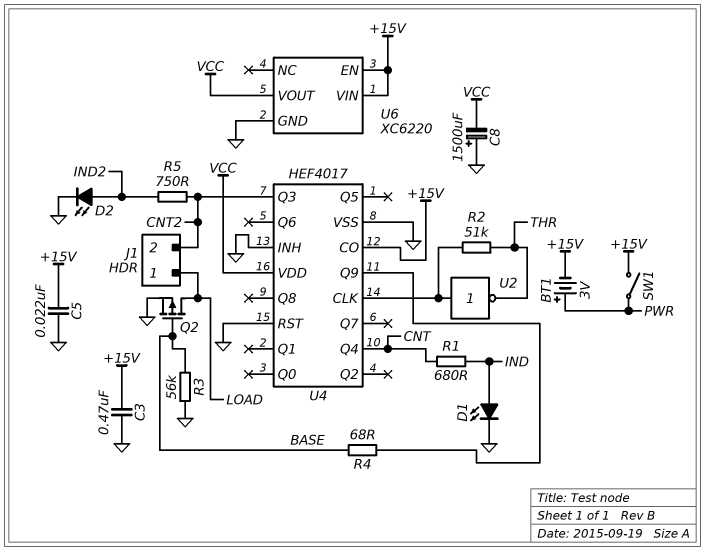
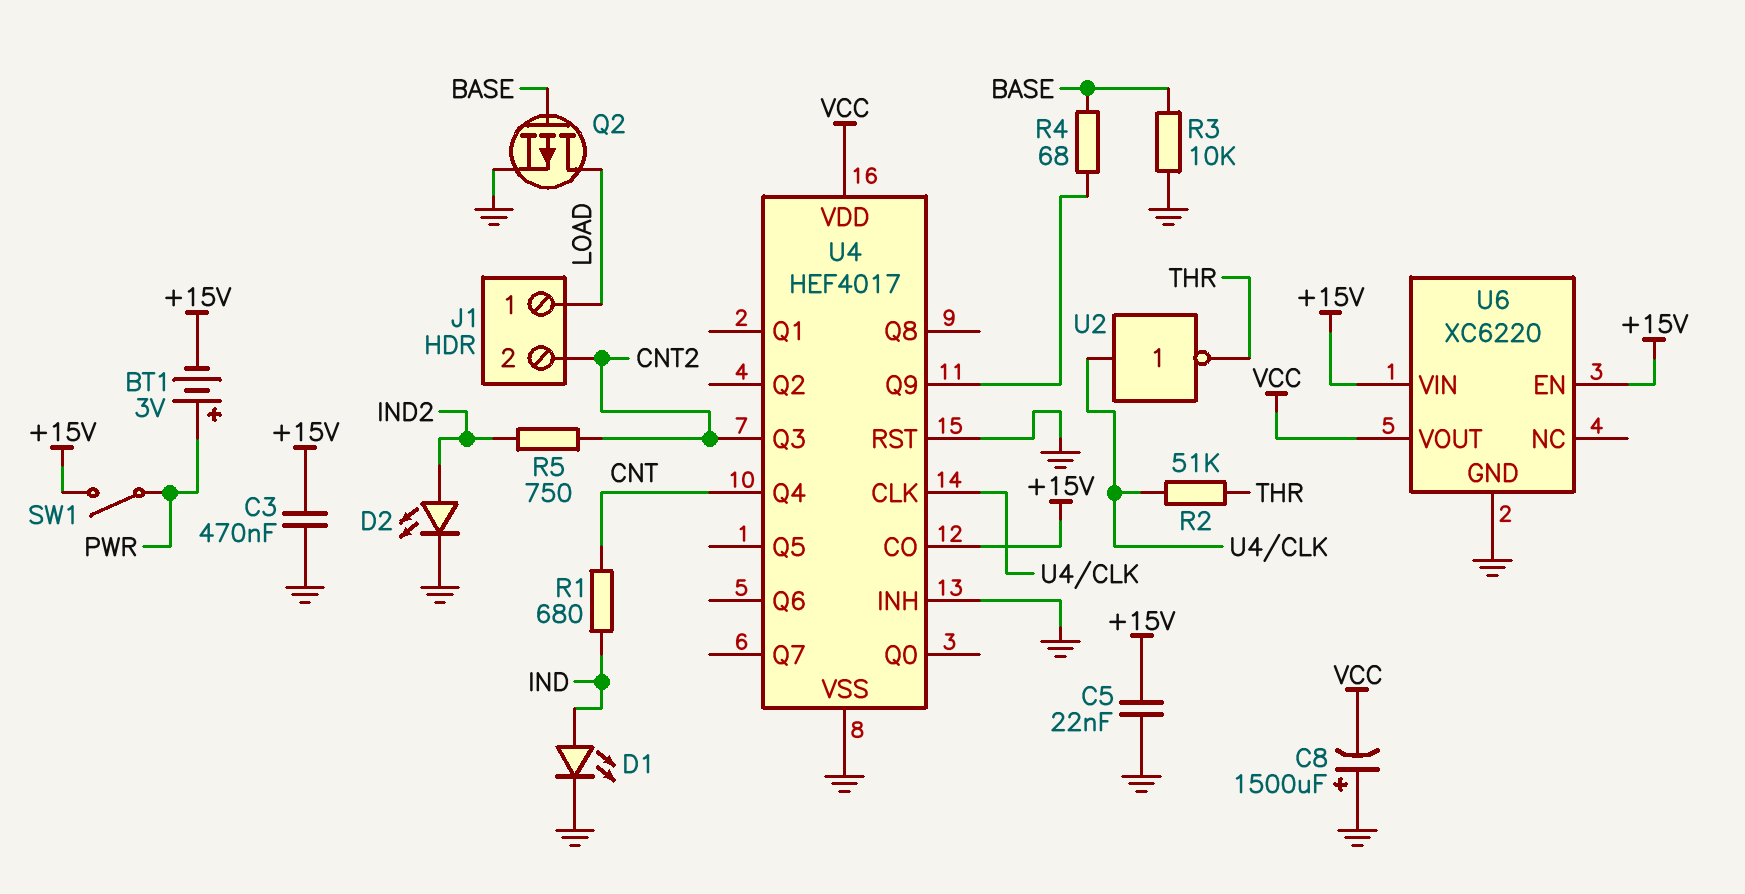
R3: 56k (BASE, GND) -> 10k (BASE, GND)

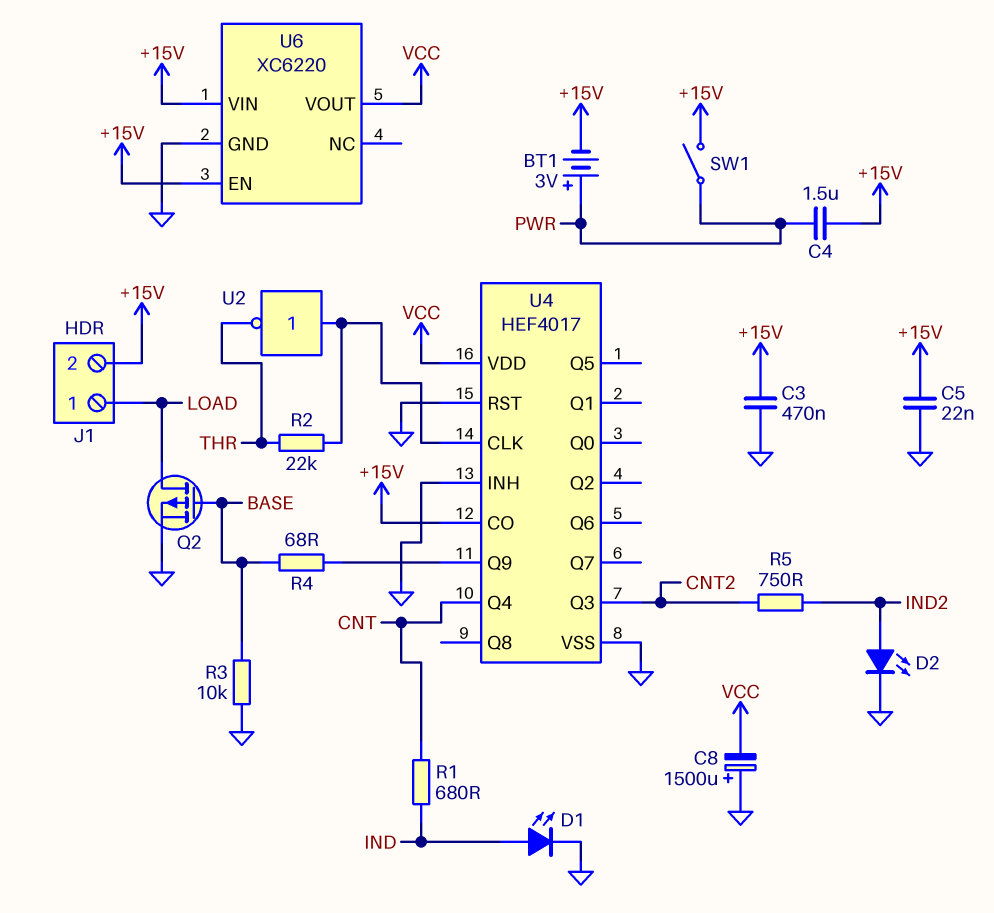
C4: none -> 1.5uF (+15V, PWR)
J1 pin 2: CNT2 -> +15V
R2: 51k (THR, U4/CLK) -> 22k (THR, U4/CLK)

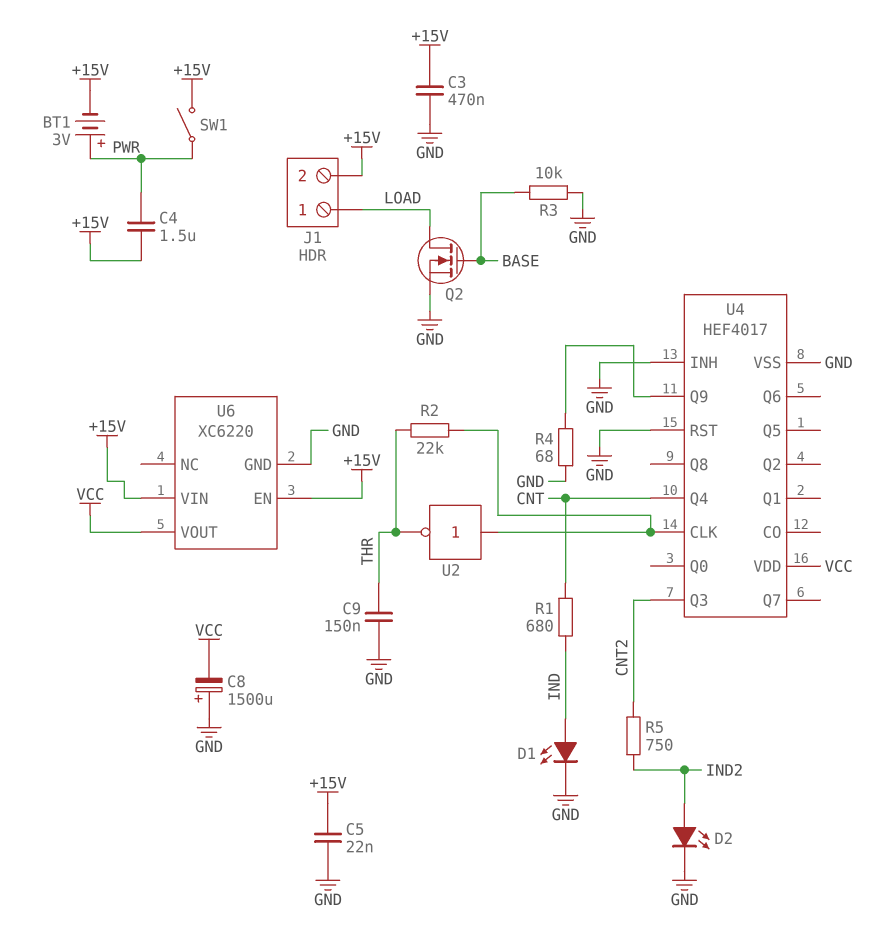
C9: none -> 150nF (GND, THR)
Q2: PMOS (G BASE, D LOAD, S GND) -> NMOS (G BASE, D LOAD, S GND)
R4: 68 (BASE, U4/Q9) -> 68 (GND, U4/Q9)
U4 pin CO: +15V -> none

